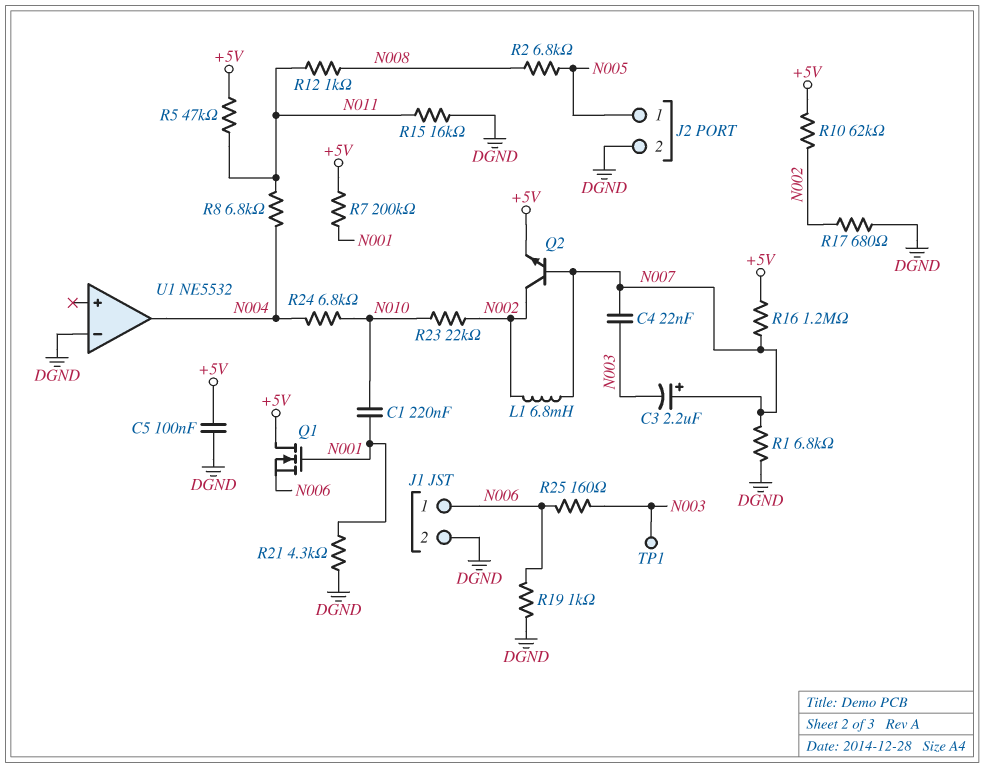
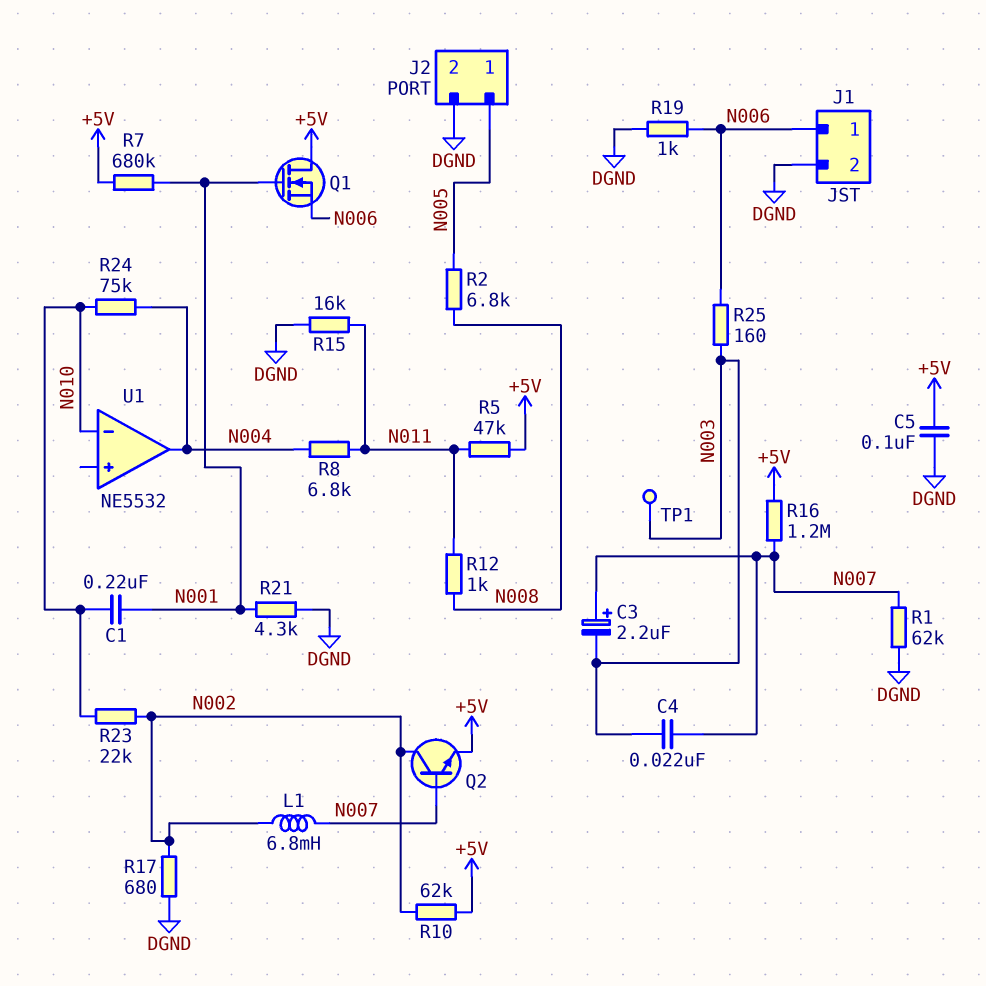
R1: 6.8k (DGND, N007) -> 62k (DGND, N007)
R7: 200k (+5V, N001) -> 680k (+5V, N001)
R24: 6.8k (N004, N010) -> 75k (N004, N010)
U1 pin in-: DGND -> N010

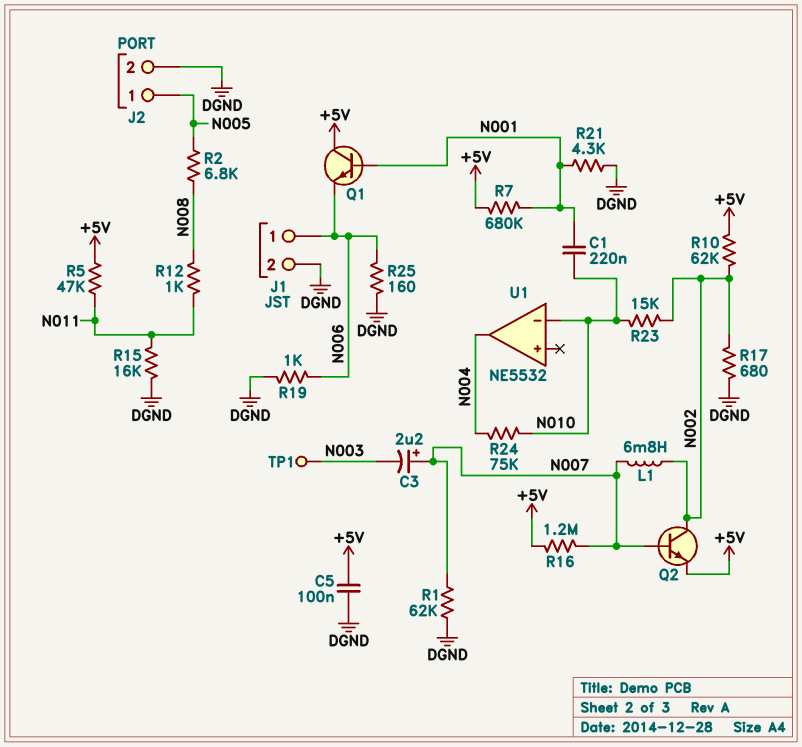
C4: 22nF (N003, N007) -> none
Q1: NMOS (G N001, D +5V, S N006) -> NPN (B N001, C +5V, E N006)
R8: 6.8k (N004, N011) -> none
R23: 22k (N002, N010) -> 15k (N002, N010)
R25: 160 (N003, N006) -> 160 (DGND, N006)

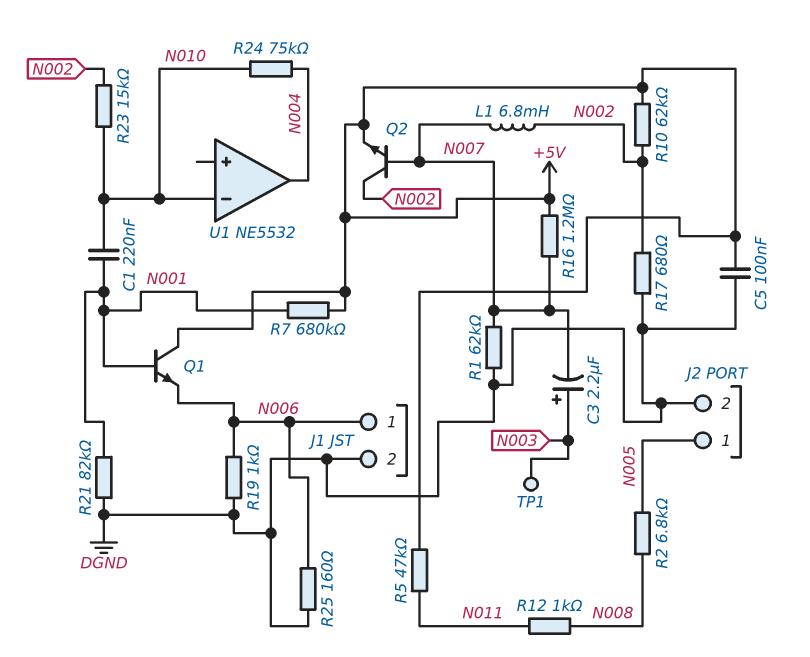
C3: 2.2uF (plus N007, minus N003) -> 2.2uF (plus N003, minus N007)
R15: 16k (DGND, N011) -> none
R21: 4.3k (DGND, N001) -> 82k (DGND, N001)

